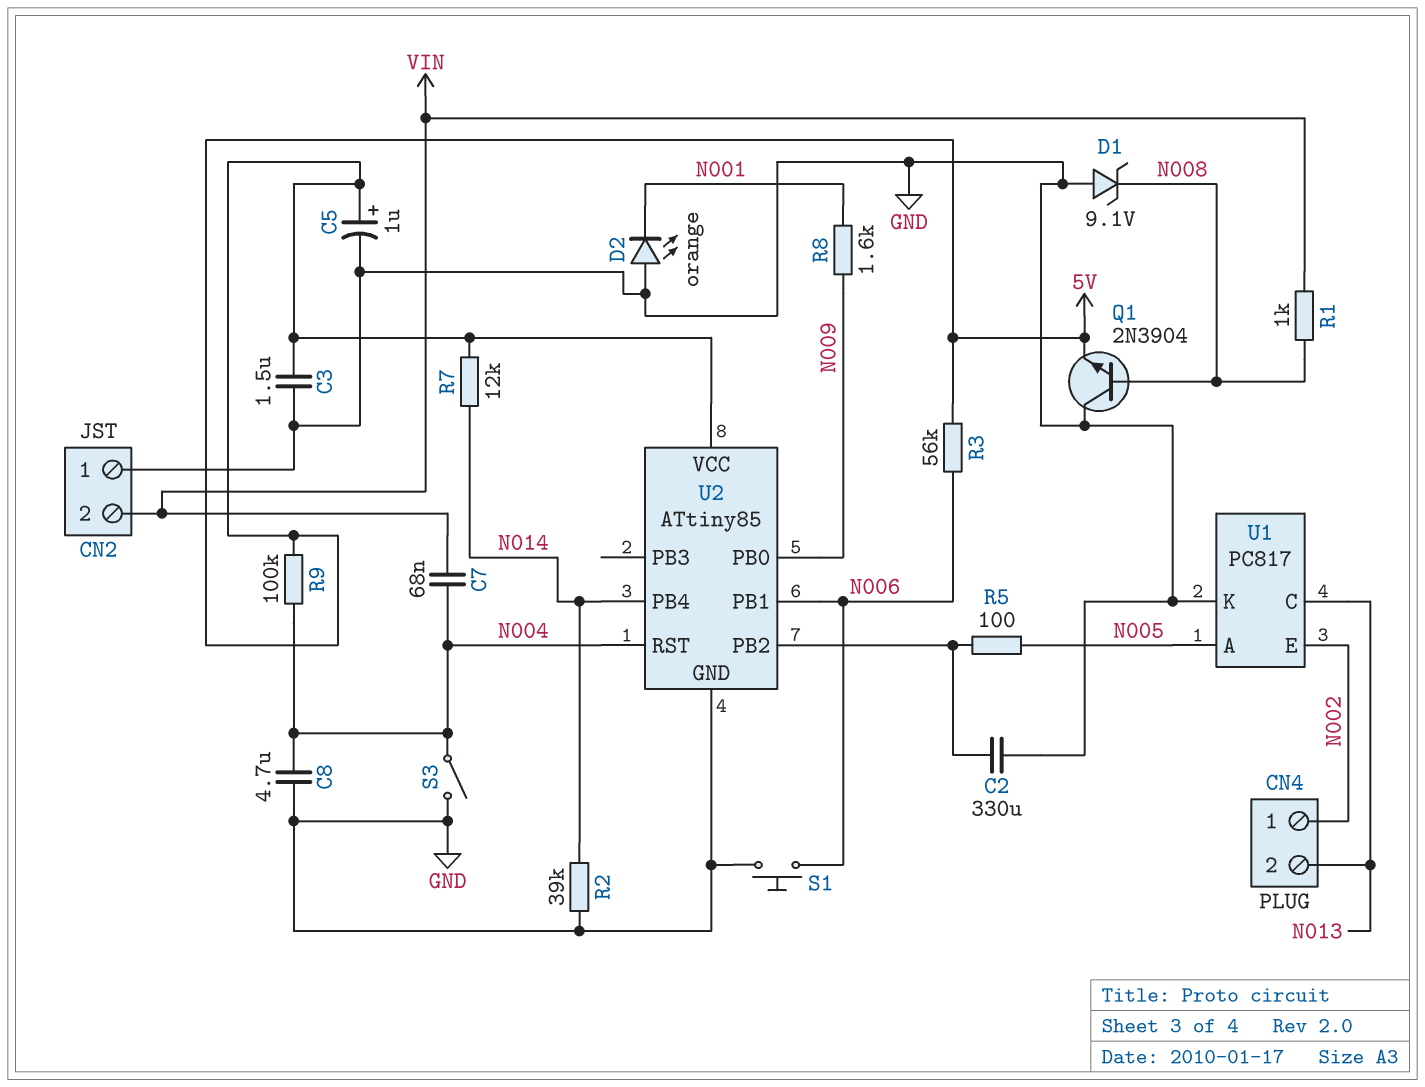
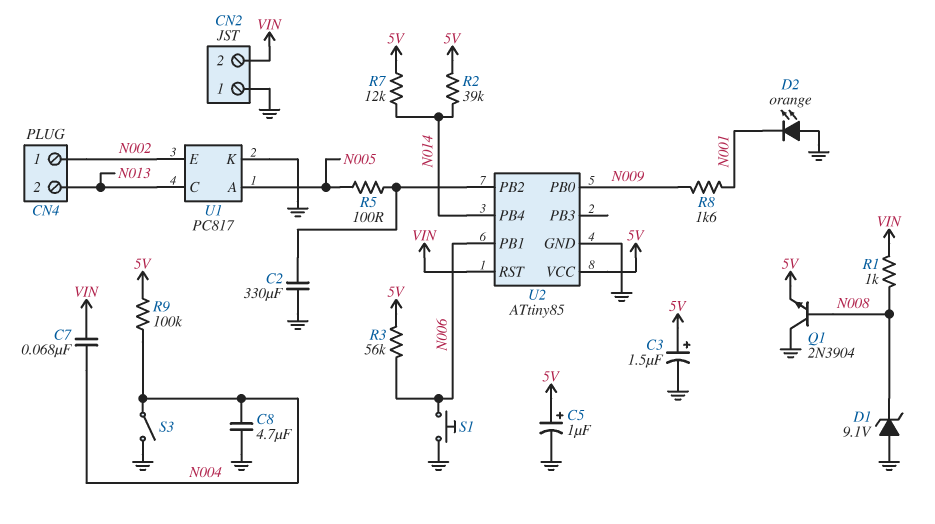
C3: 1.5uF (5V, GND) -> 1.5uF (plus 5V, minus GND)
R2: 39k (GND, N014) -> 39k (5V, N014)
U2 pin RST: N004 -> VIN

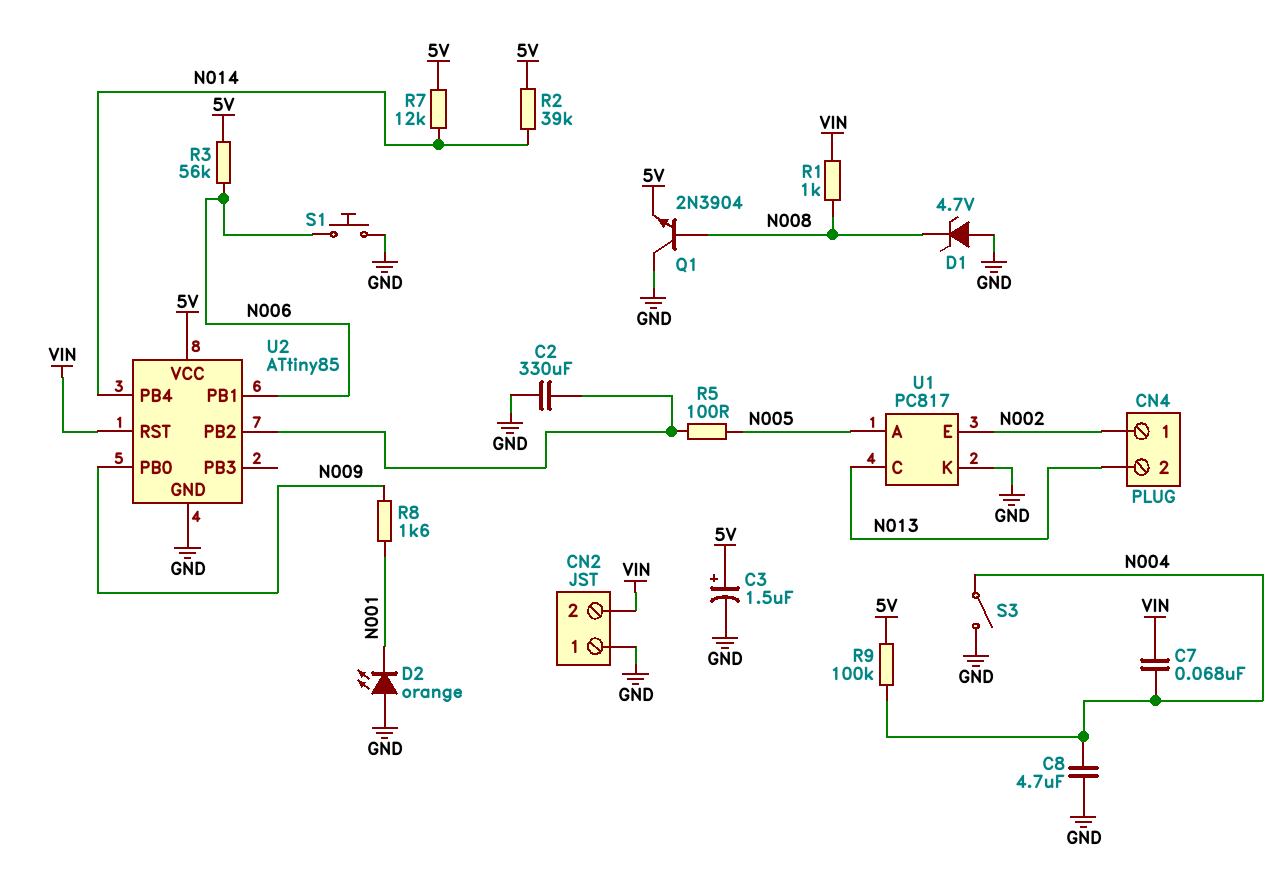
C5: 1uF (plus 5V, minus GND) -> none
D1: zener 9.1V (A GND, K N008) -> zener 4.7V (A GND, K N008)

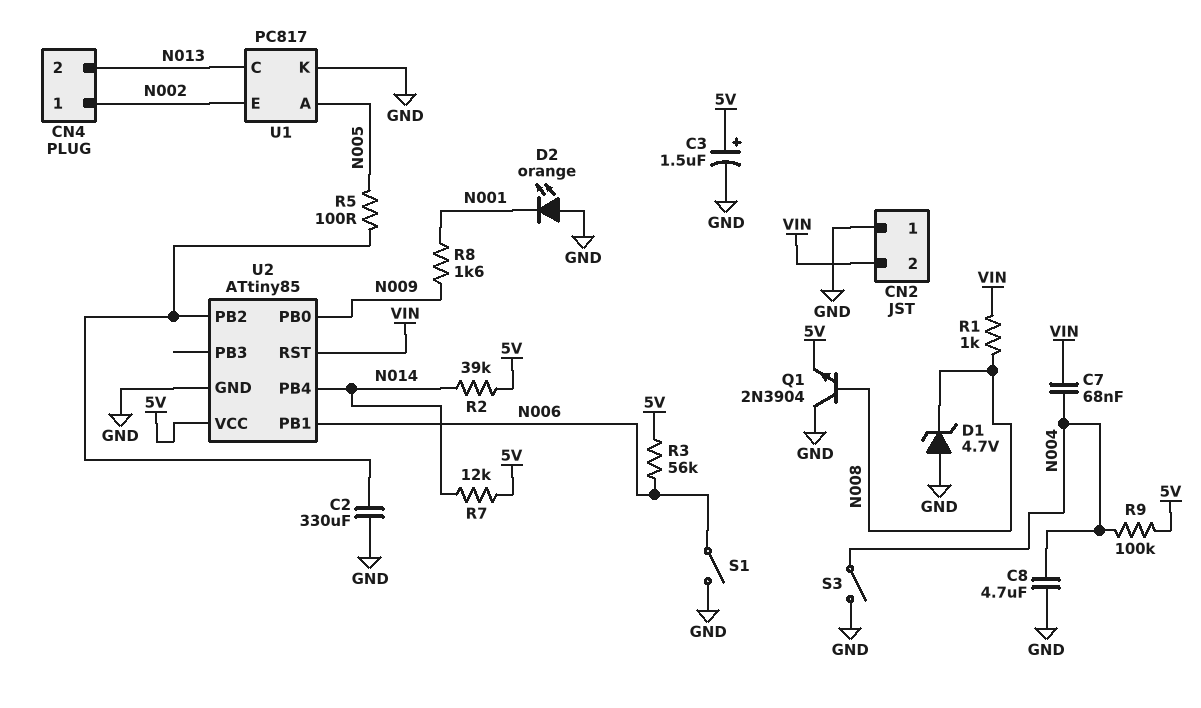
S1: button (GND, N006) -> switch (GND, N006)

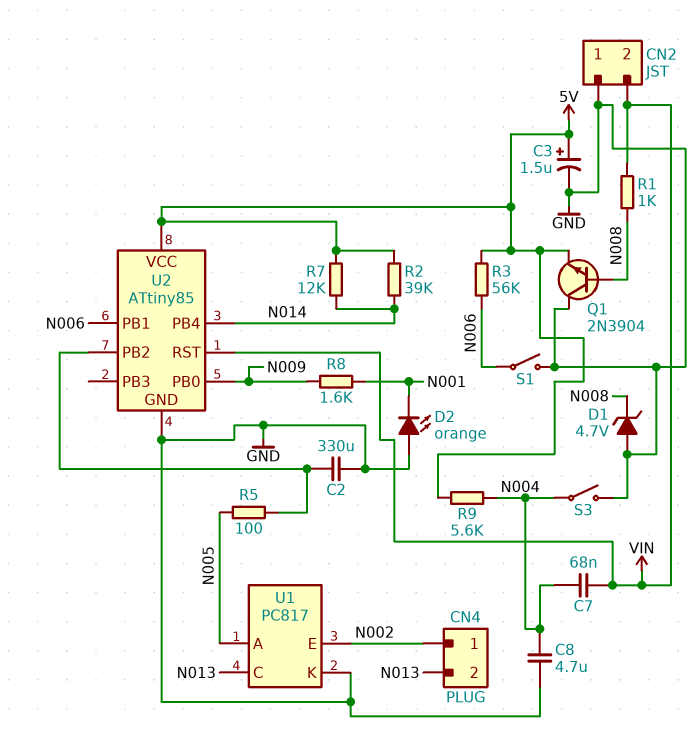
R9: 100k (5V, N004) -> 5.6k (5V, N004)

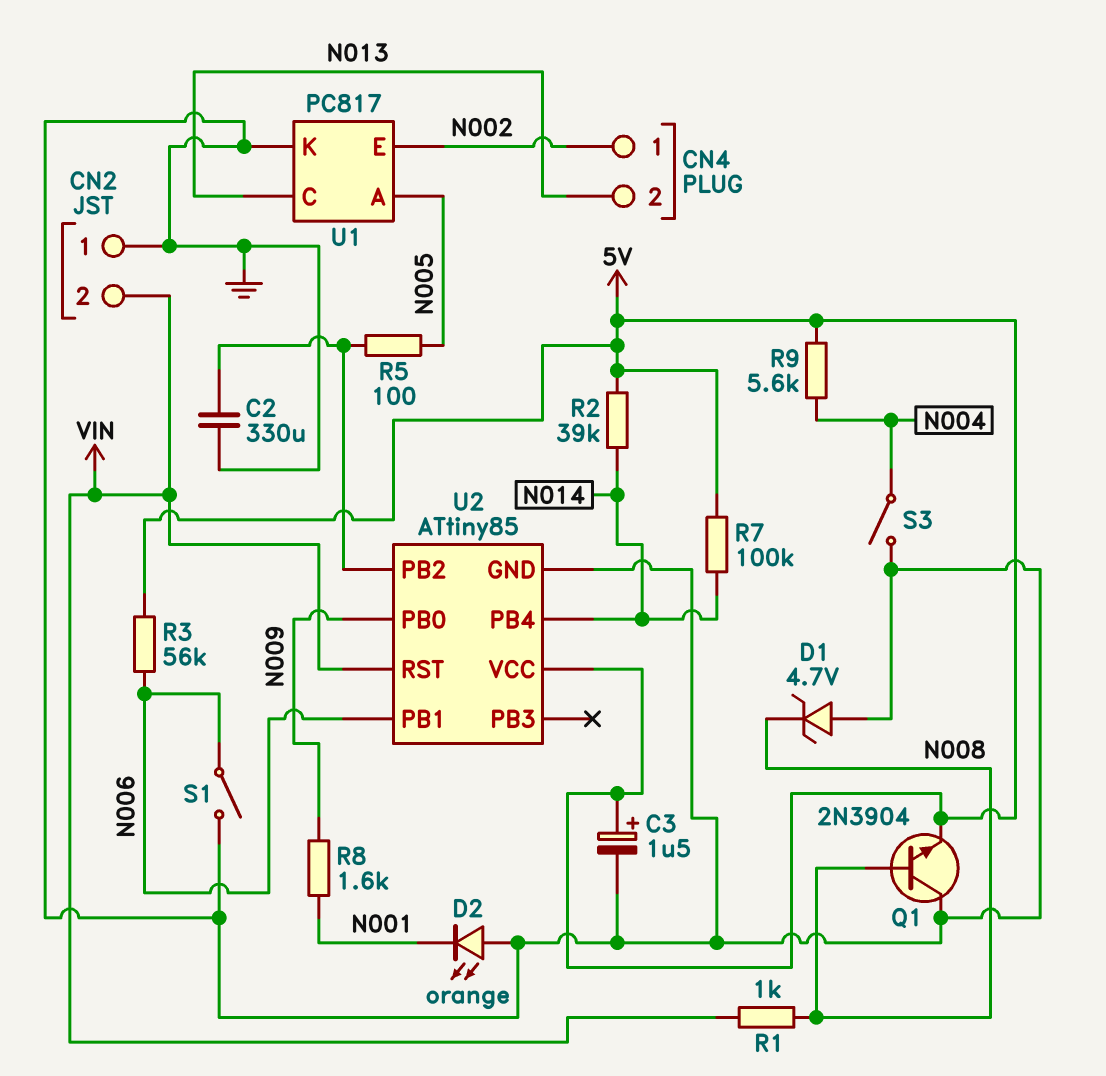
C7: 68nF (N004, VIN) -> none
C8: 4.7uF (GND, N004) -> none
R7: 12k (5V, N014) -> 100k (5V, N014)

